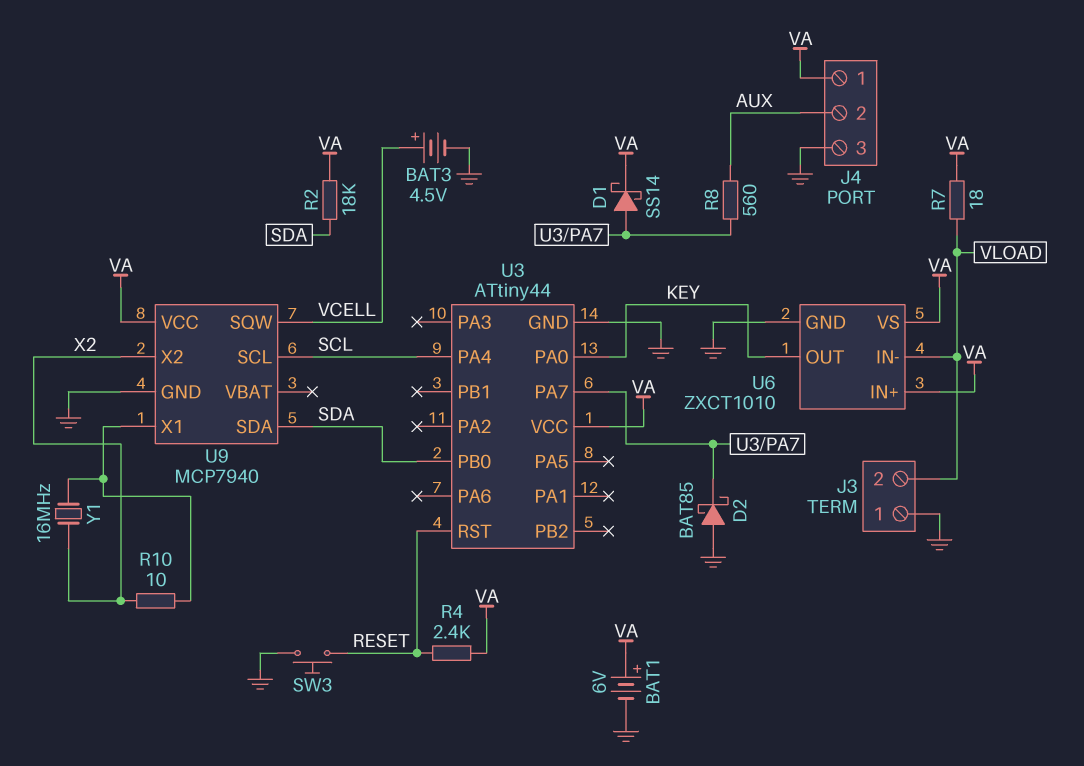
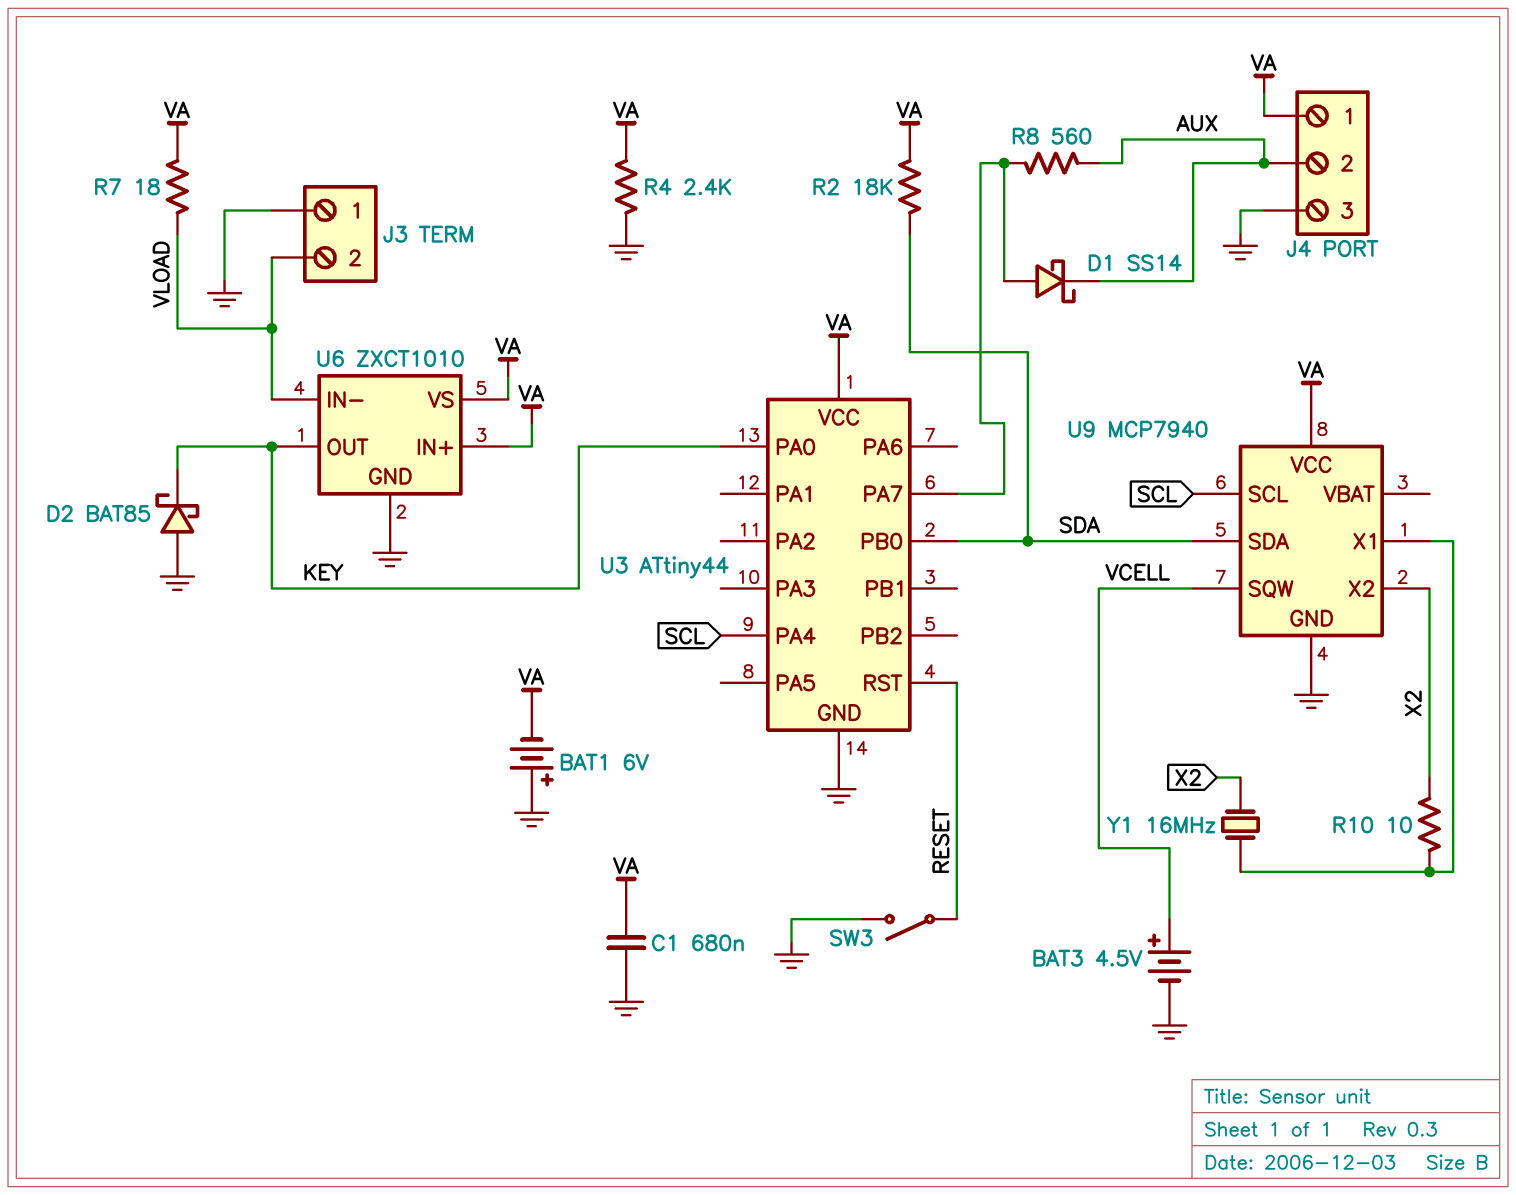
BAT1: 6V (plus VA, minus GND) -> 6V (plus GND, minus VA)
C1: none -> 680nF (GND, VA)
D1: schottky SS14 (A U3/PA7, K VA) -> schottky SS14 (A U3/PA7, K AUX)
D2: schottky BAT85 (A GND, K U3/PA7) -> schottky BAT85 (A GND, K KEY)
R4: 2.4k (RESET, VA) -> 2.4k (GND, VA)
SW3: button (GND, RESET) -> switch (GND, RESET)

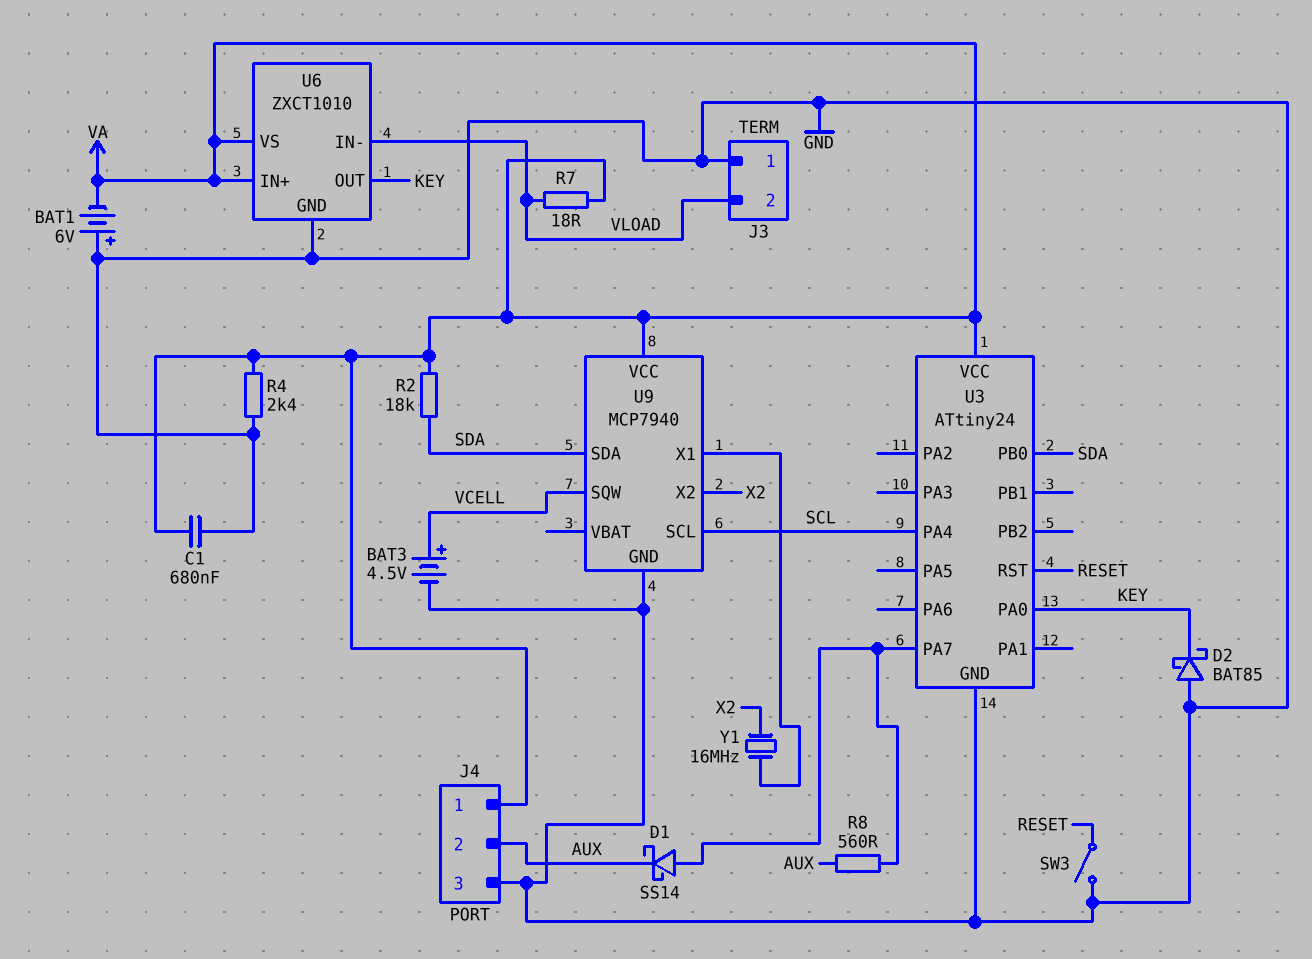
R10: 10 (U9/X1, X2) -> none
U3: ATtiny44 -> ATtiny24

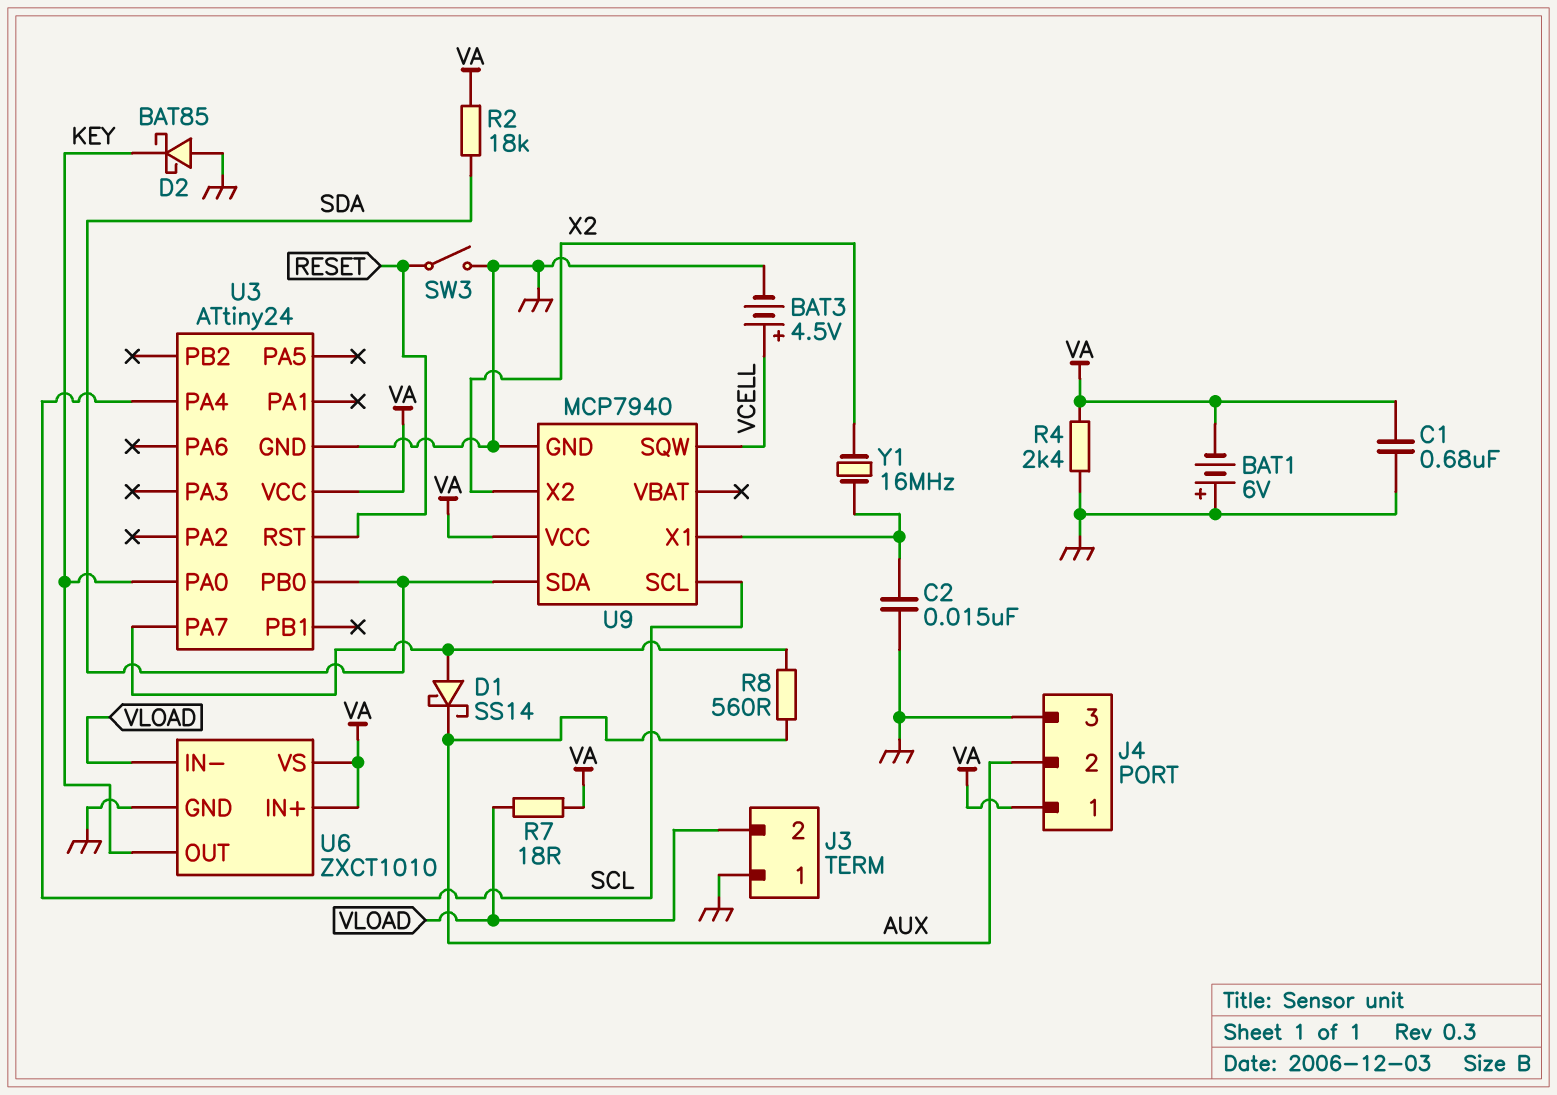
C2: none -> 15nF (GND, U9/X1)

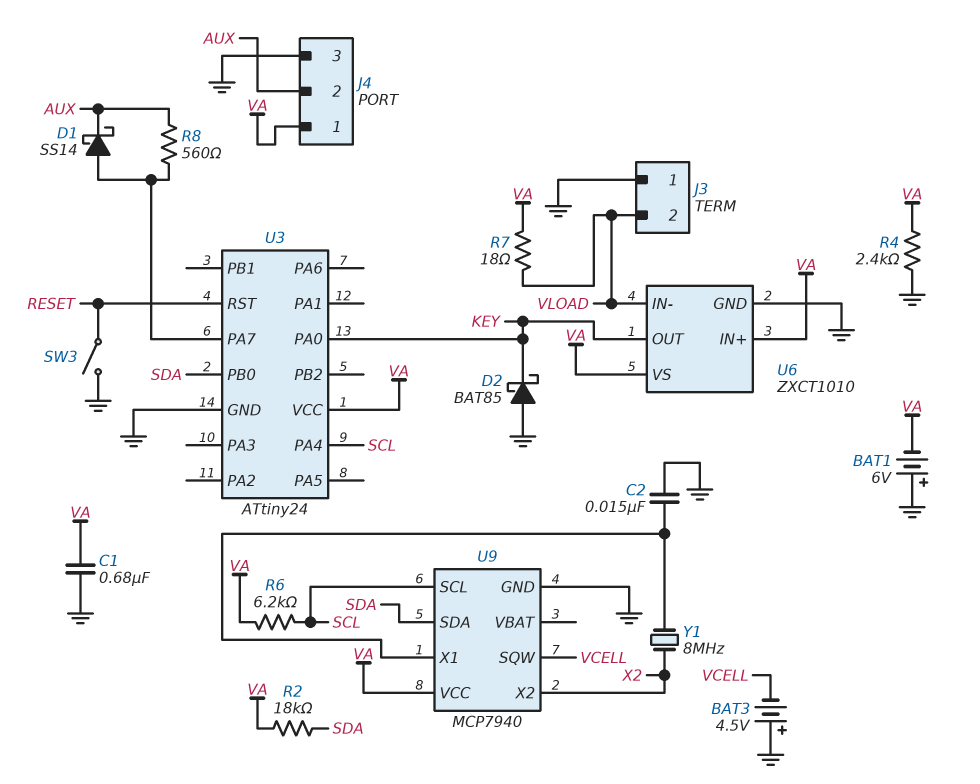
BAT3: 4.5V (plus VCELL, minus GND) -> 4.5V (plus GND, minus VCELL)
R6: none -> 6.2k (SCL, VA)
Y1: 16MHz (U9/X1, X2) -> 8MHz (U9/X1, X2)

